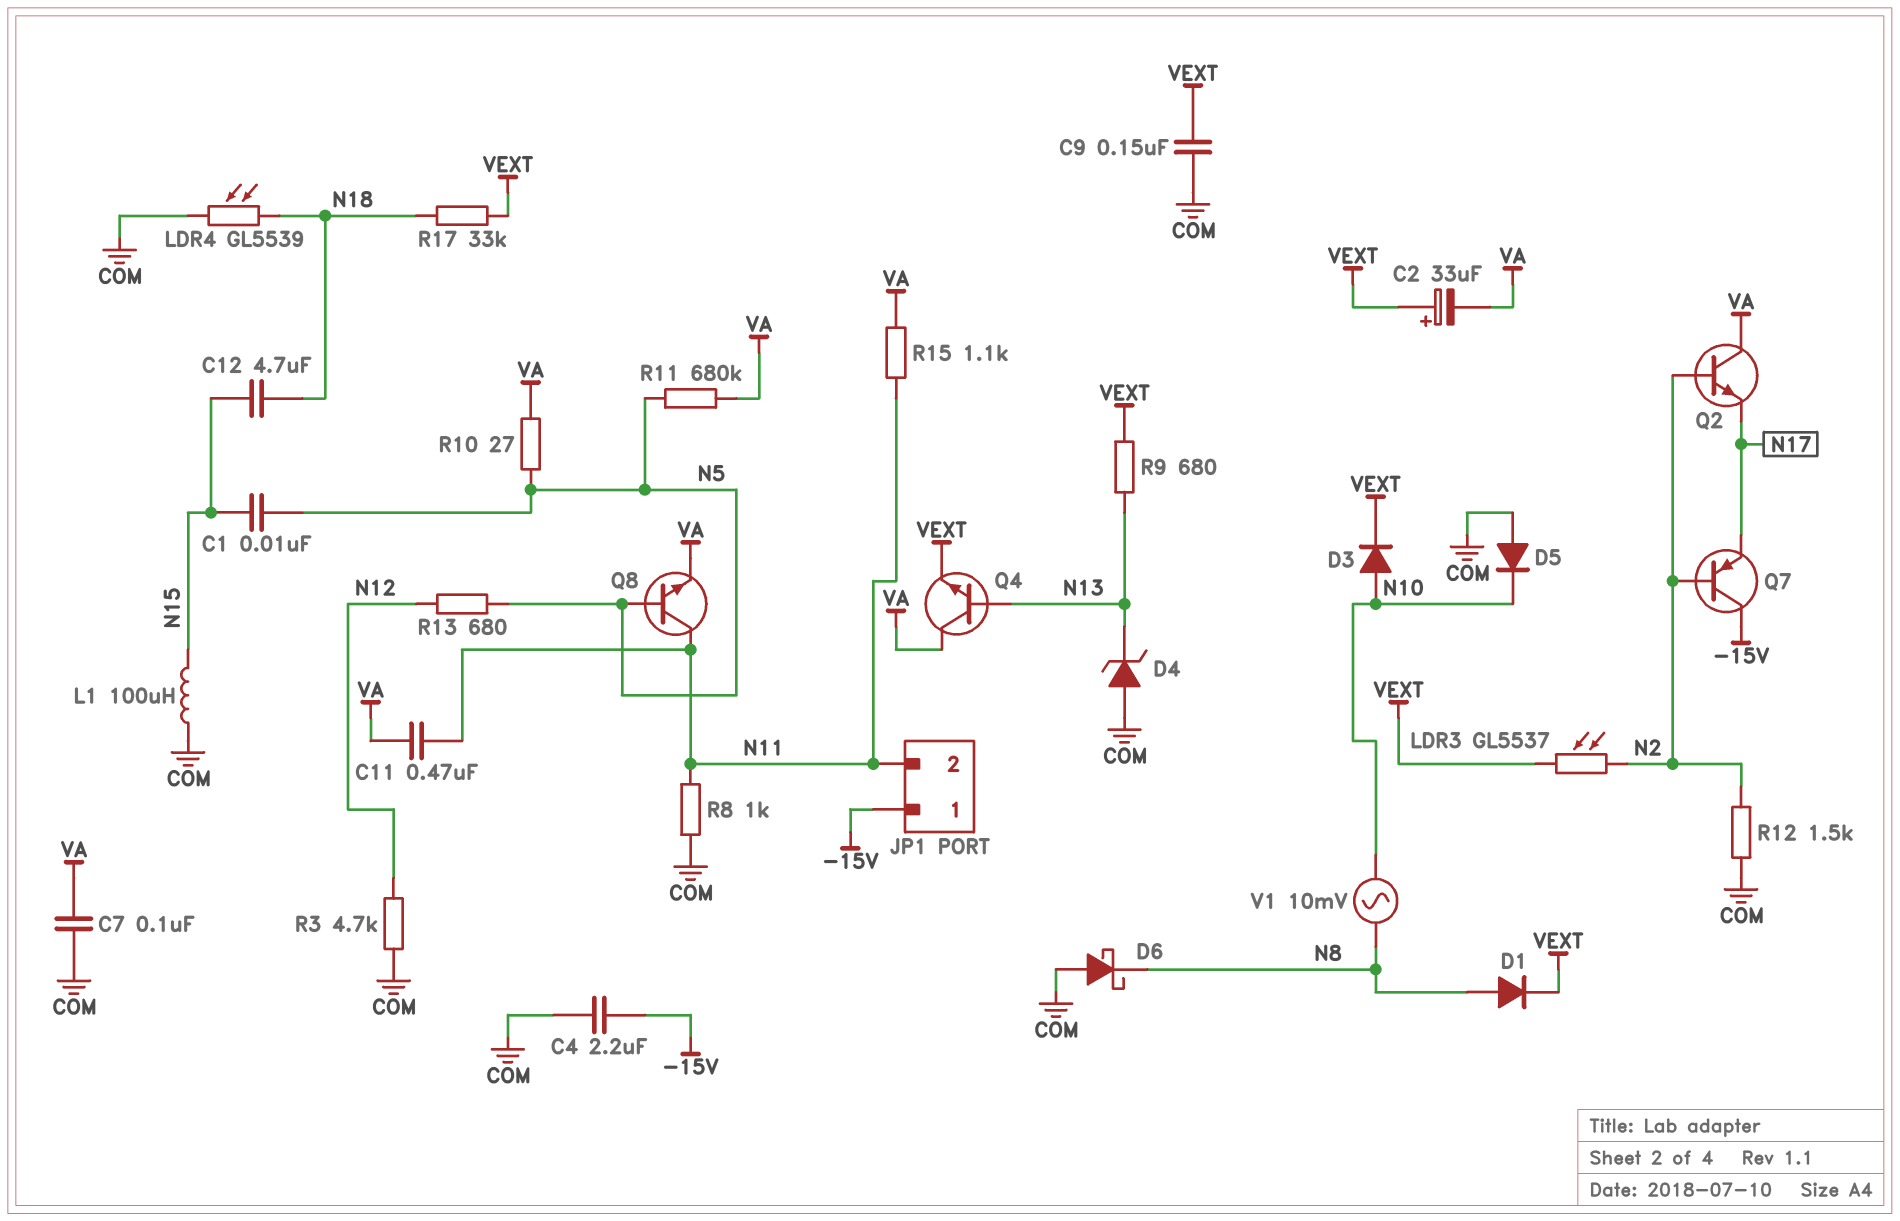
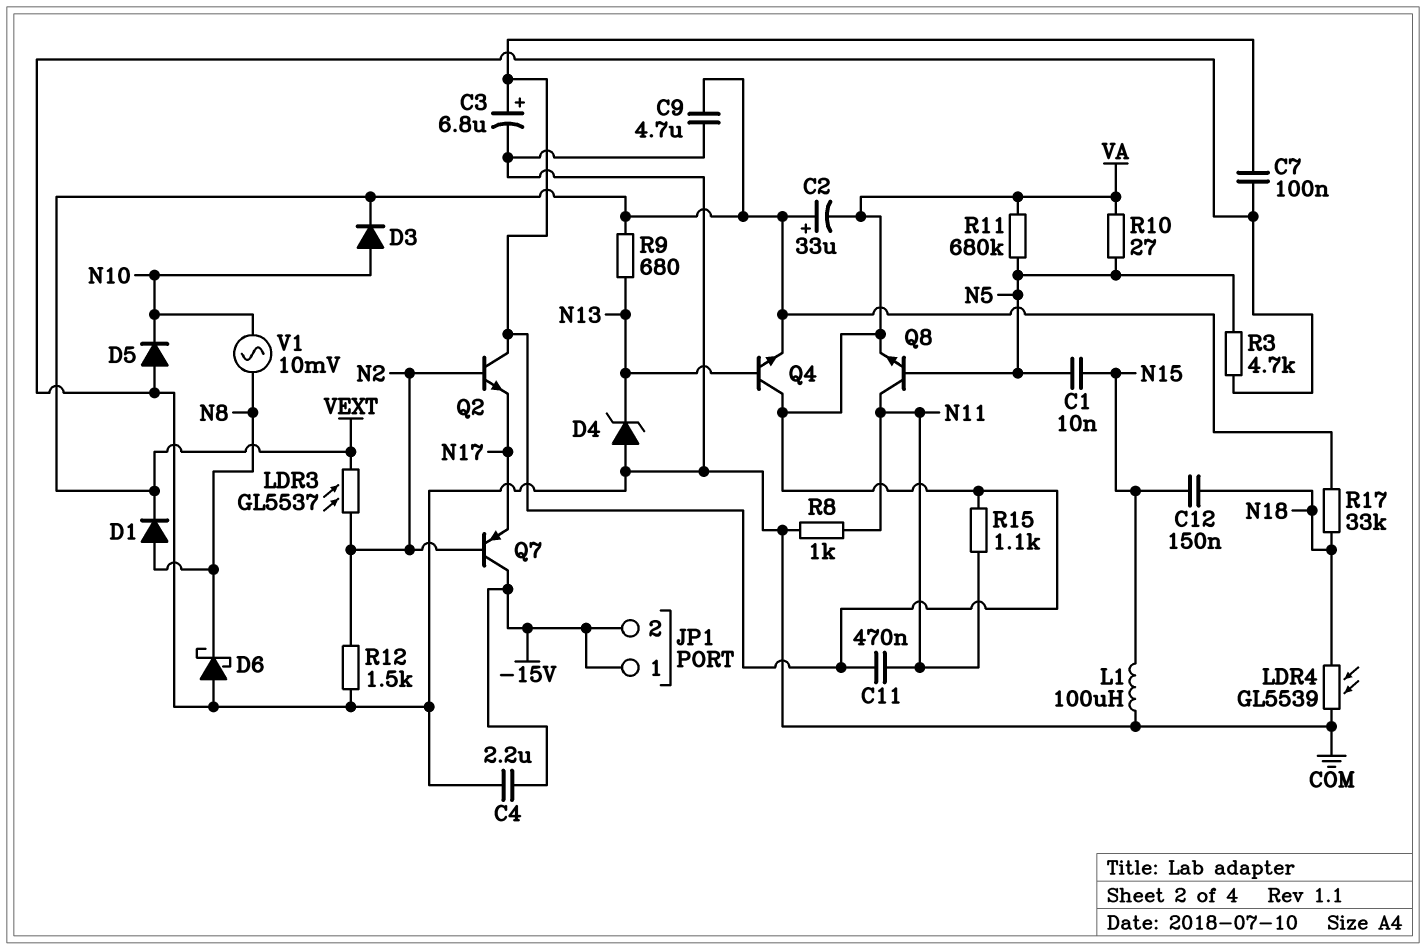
C3: none -> 6.8uF (plus VA, minus COM)
C9: 150nF (COM, VEXT) -> 4.7uF (COM, VEXT)
C12: 4.7uF (N15, N18) -> 150nF (N15, N18)
JP1 pin 2: N11 -> -15V
R3: 4.7k (COM, N12) -> 4.7k (COM, N5)
R13: 680 (N5, N12) -> none

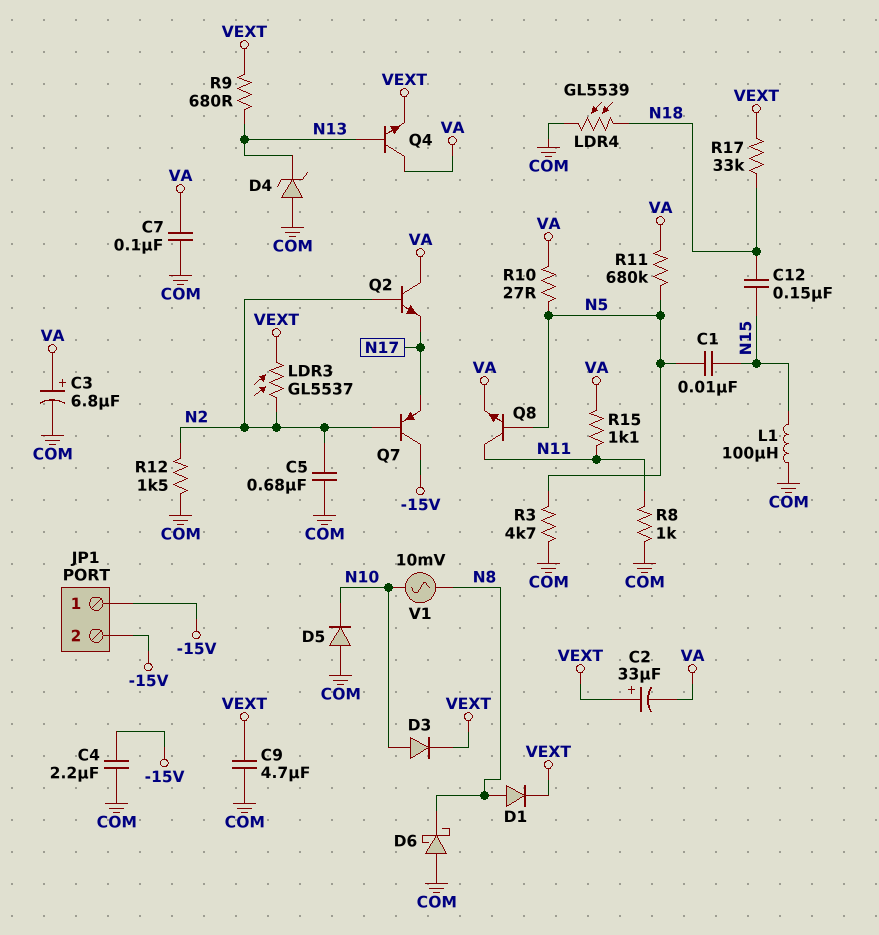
C5: none -> 680nF (COM, N2)
C11: 470nF (N11, VA) -> none

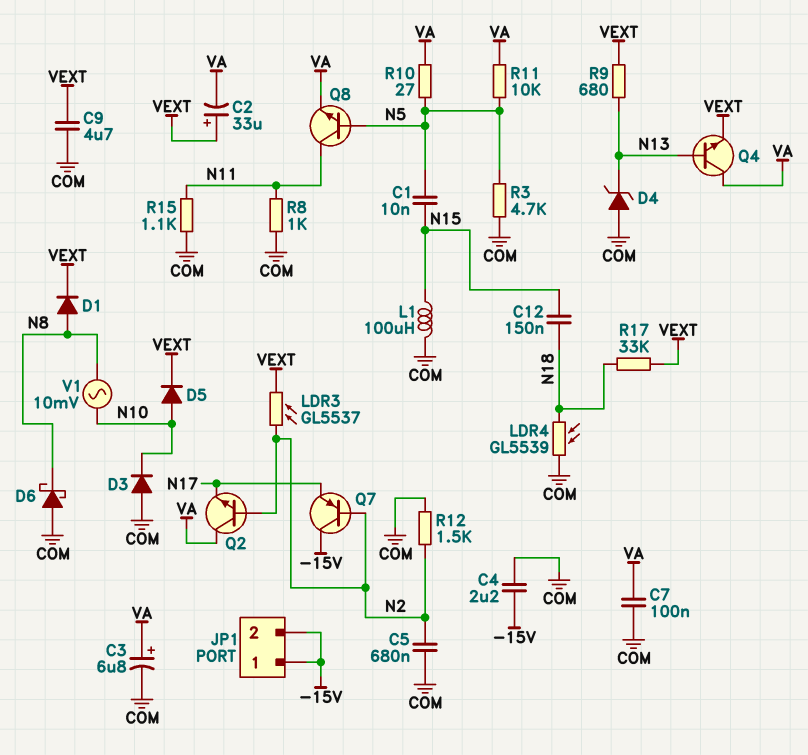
D3: diode (A N10, K VEXT) -> diode (A COM, K N10)
D5: diode (A COM, K N10) -> diode (A N10, K VEXT)
R11: 680k (N5, VA) -> 10k (N5, VA)
R15: 1.1k (N11, VA) -> 1.1k (COM, N11)

